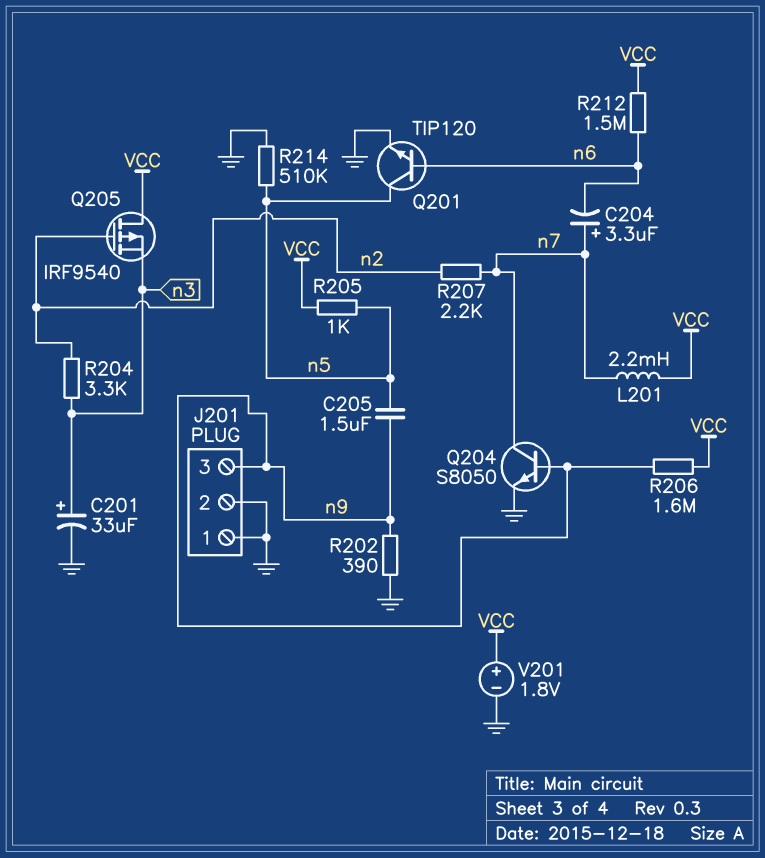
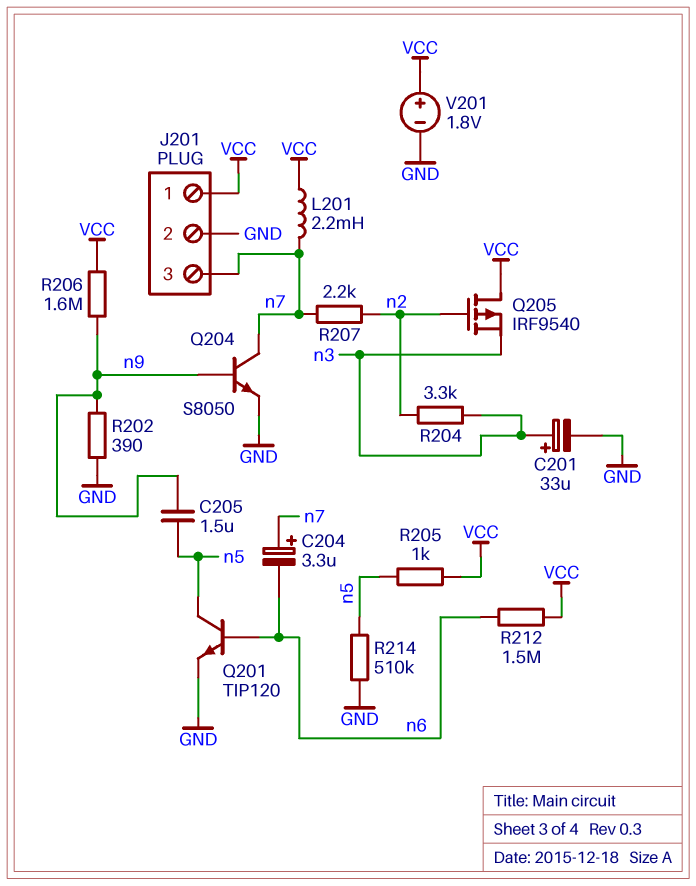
J201 pin 1: GND -> VCC
J201 pin 3: n9 -> n7

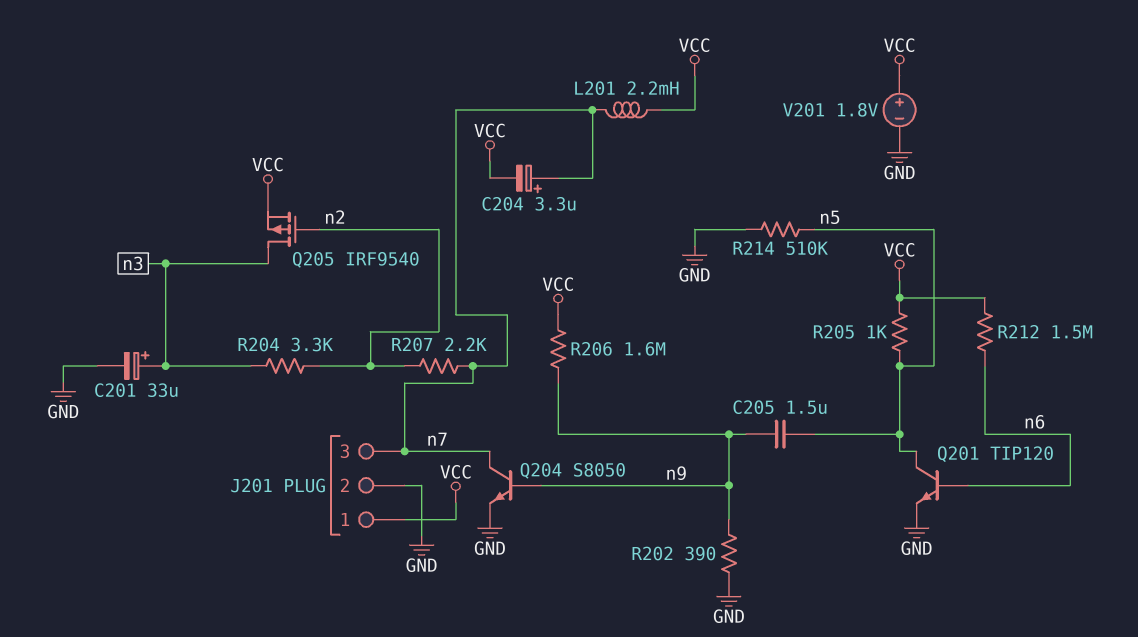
C204: 3.3uF (plus n7, minus n6) -> 3.3uF (plus n7, minus VCC)
Q205: PMOS IRF9540 (G n2, D VCC, S n3) -> PMOS IRF9540 (G n2, D n3, S VCC)

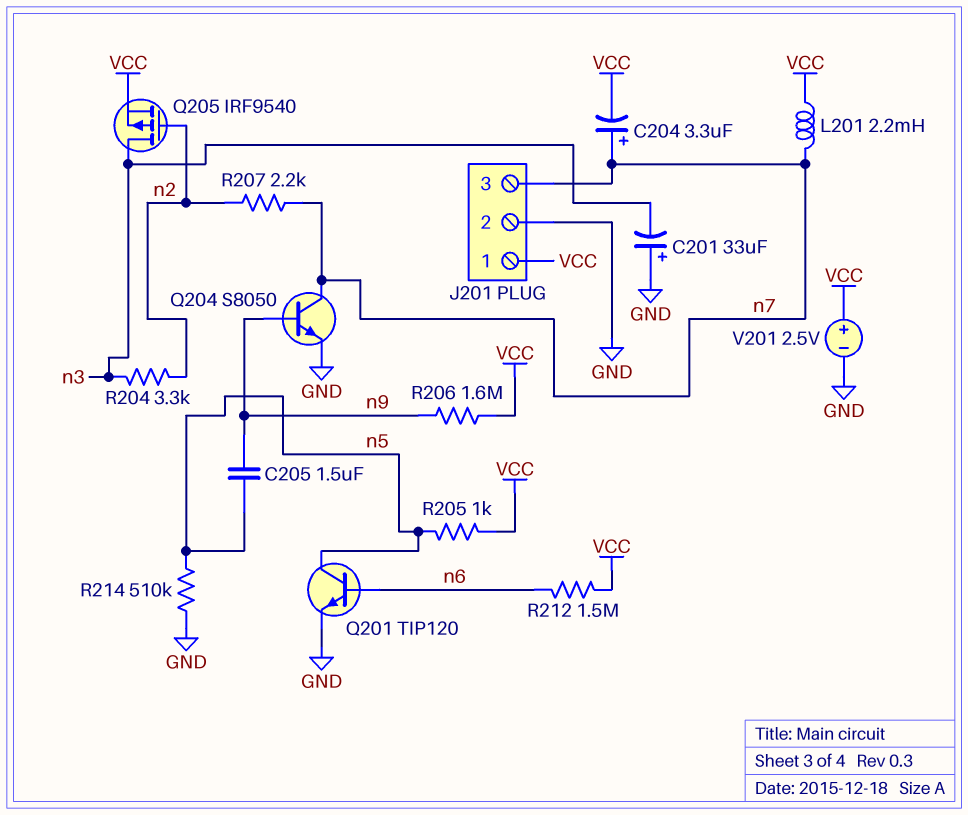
C201: 33uF (plus n3, minus GND) -> 33uF (plus GND, minus n3)
R202: 390 (GND, n9) -> none
V201: 1.8V (plus VCC, minus GND) -> 2.5V (plus VCC, minus GND)

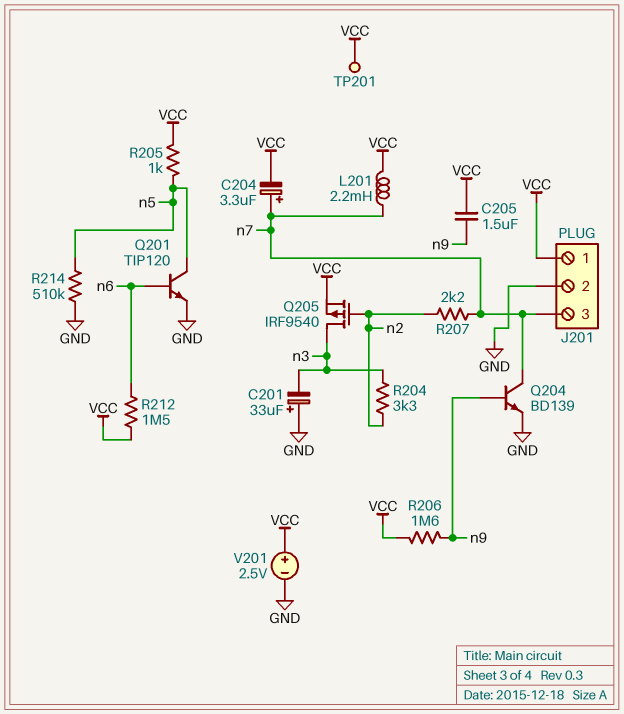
C205: 1.5uF (n5, n9) -> 1.5uF (VCC, n9)
Q204: NPN S8050 (B n9, C n7, E GND) -> NPN BD139 (B n9, C n7, E GND)
TP201: none -> test point (VCC)

